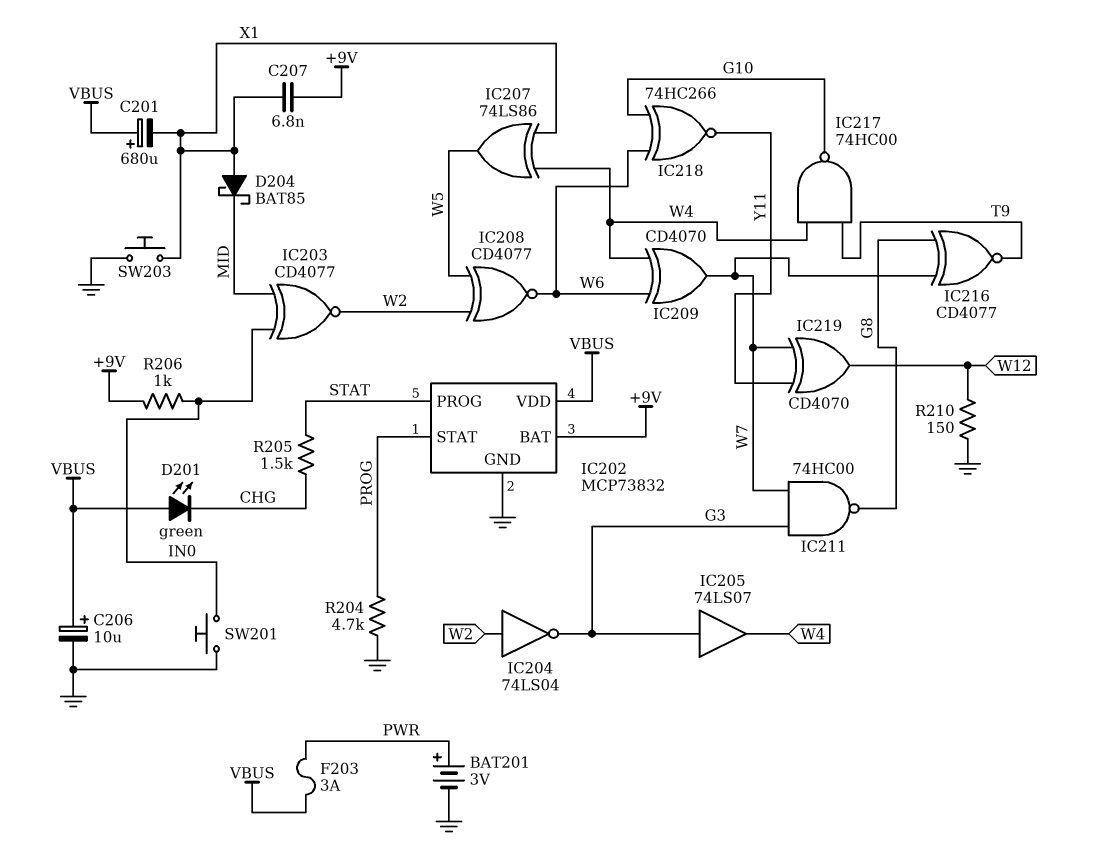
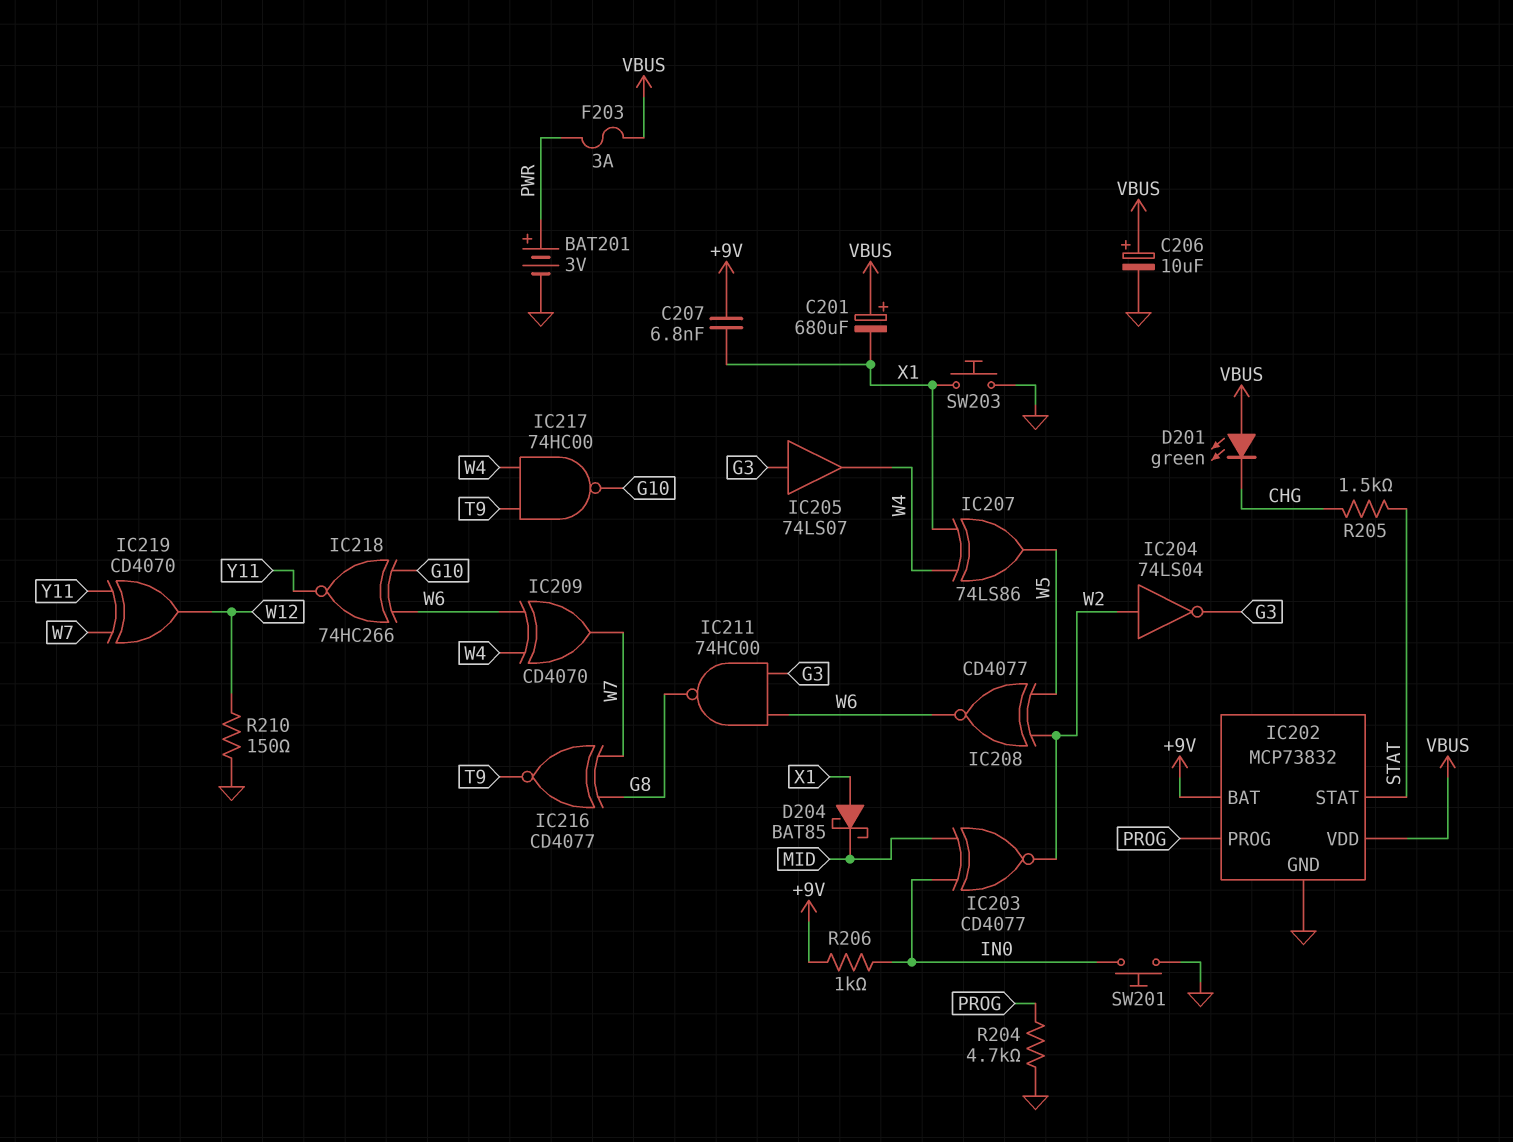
IC202 pin PROG: STAT -> PROG
IC202 pin STAT: PROG -> STAT
IC211: NAND 74HC00 (in G3, in W7, out G8) -> NAND 74HC00 (in G3, in W6, out G8)

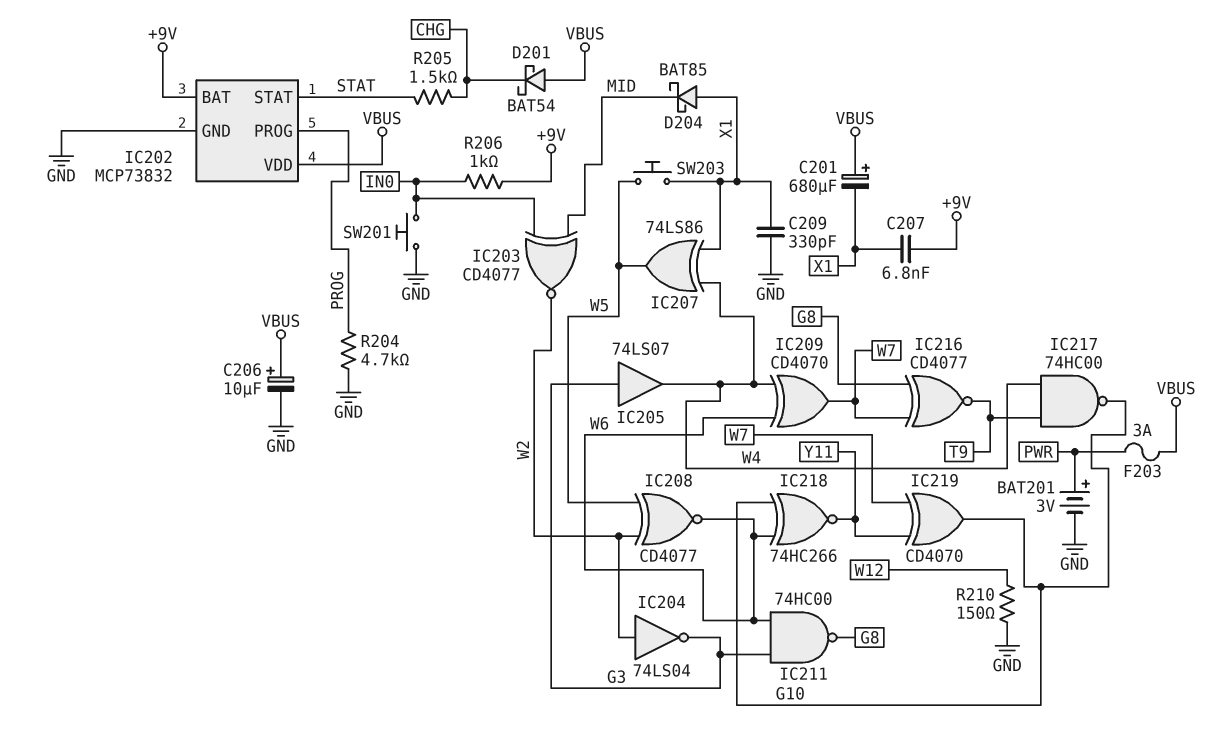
C209: none -> 330pF (GND, X1)
D201: LED green (A VBUS, K CHG) -> schottky BAT54 (A VBUS, K CHG)
IC219: XOR CD4070 (in W7, in Y11, out W12) -> XOR CD4070 (in W7, in Y11, out G10)
SW203: button (GND, X1) -> button (W5, X1)

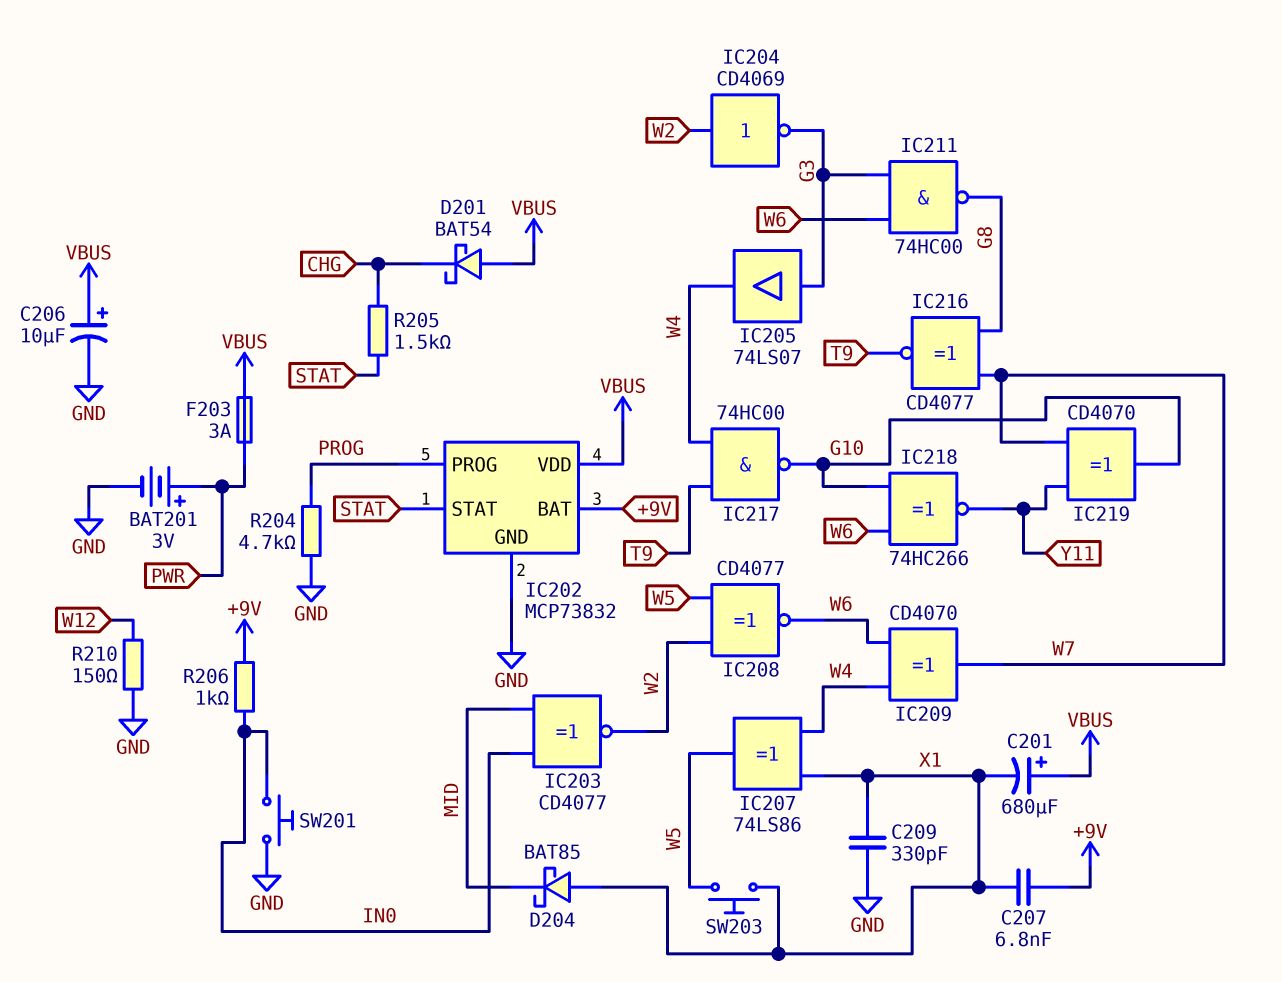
IC204: NOT 74LS04 (in W2, out G3) -> NOT CD4069 (in W2, out G3)

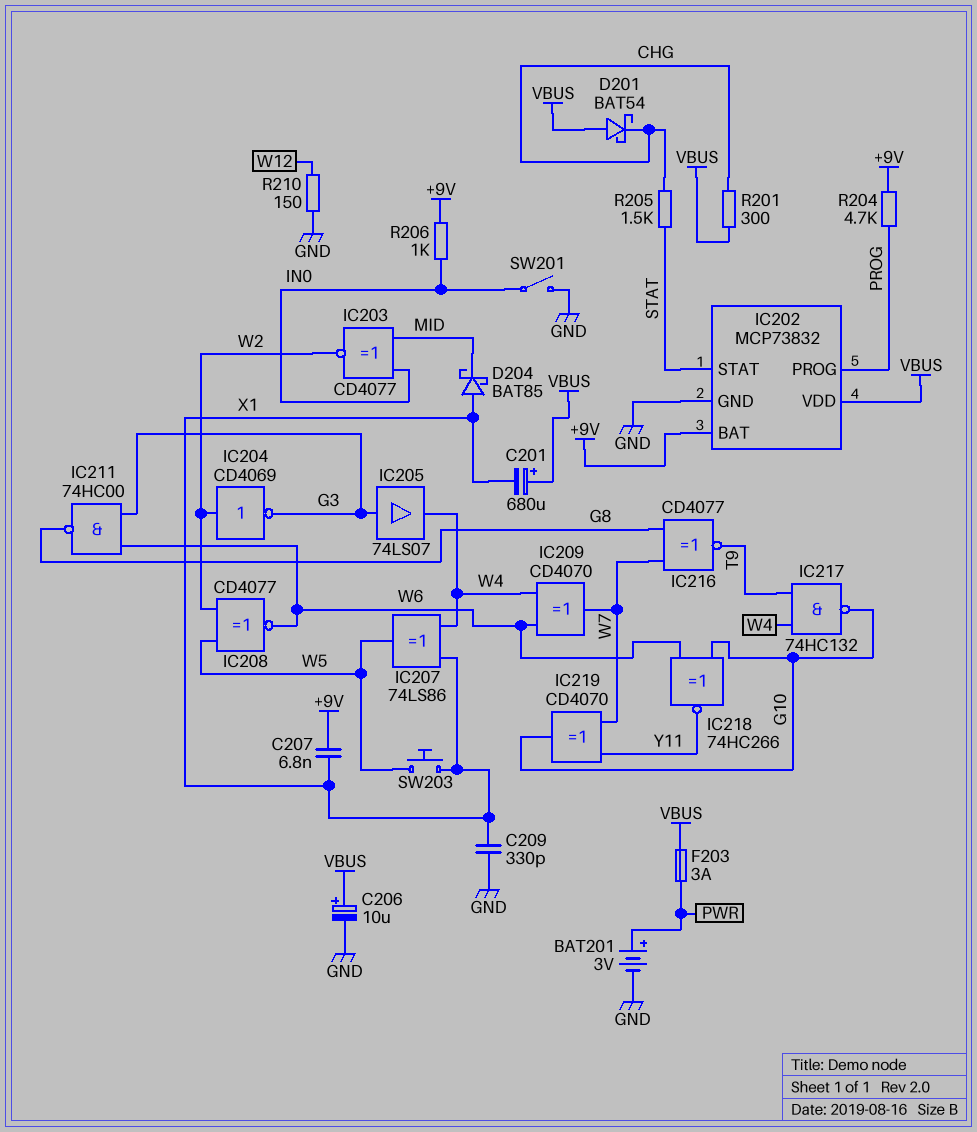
IC217: NAND 74HC00 (in T9, in W4, out G10) -> NAND 74HC132 (in T9, in W4, out G10)
R201: none -> 300 (CHG, VBUS)
R204: 4.7k (GND, PROG) -> 4.7k (+9V, PROG)
SW201: button (GND, IN0) -> switch (GND, IN0)

